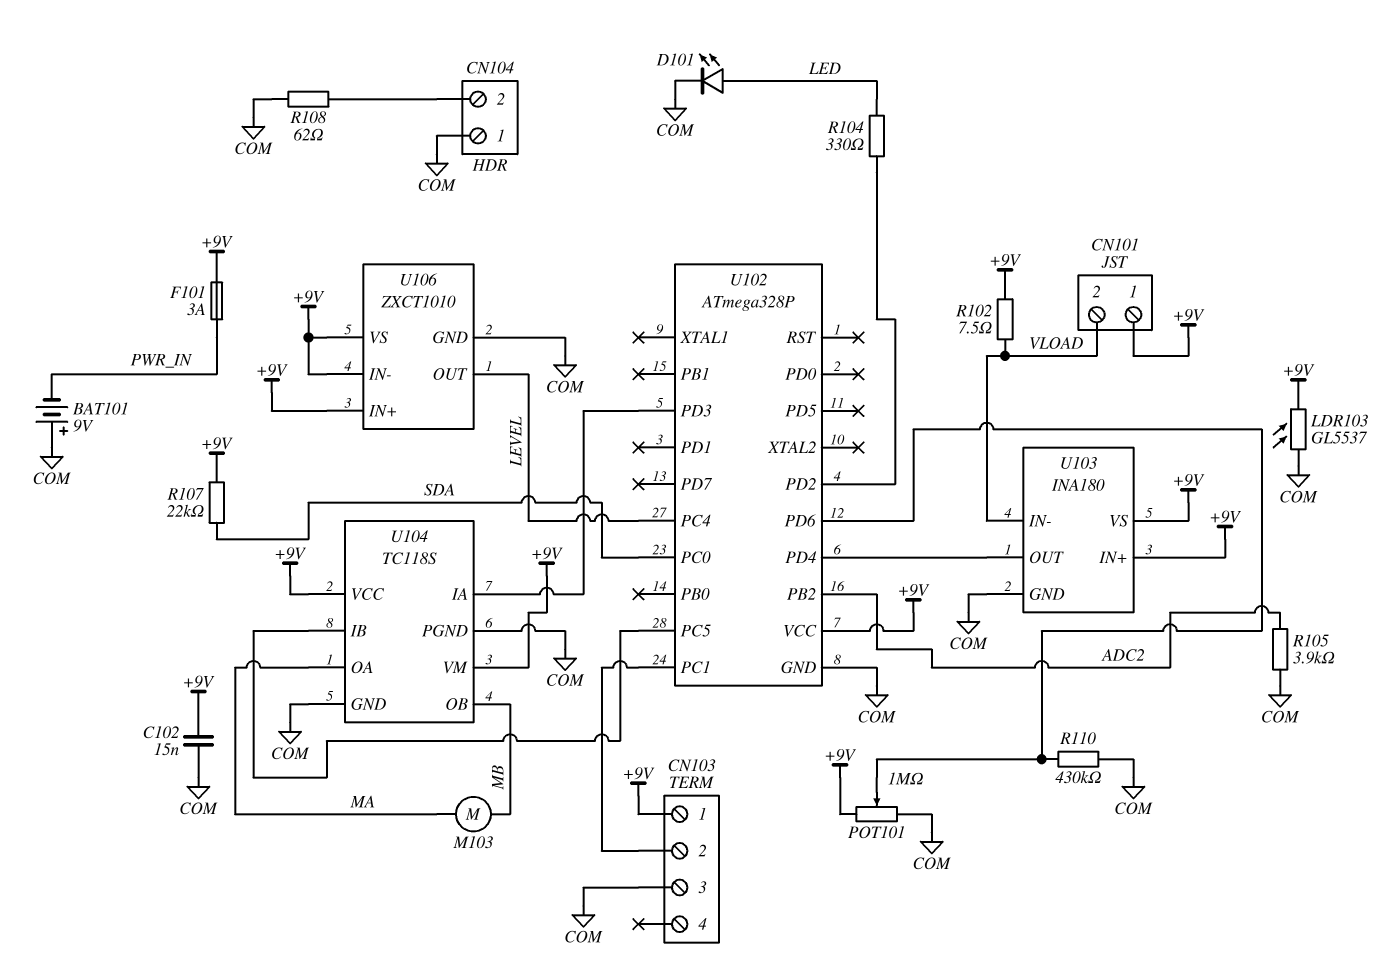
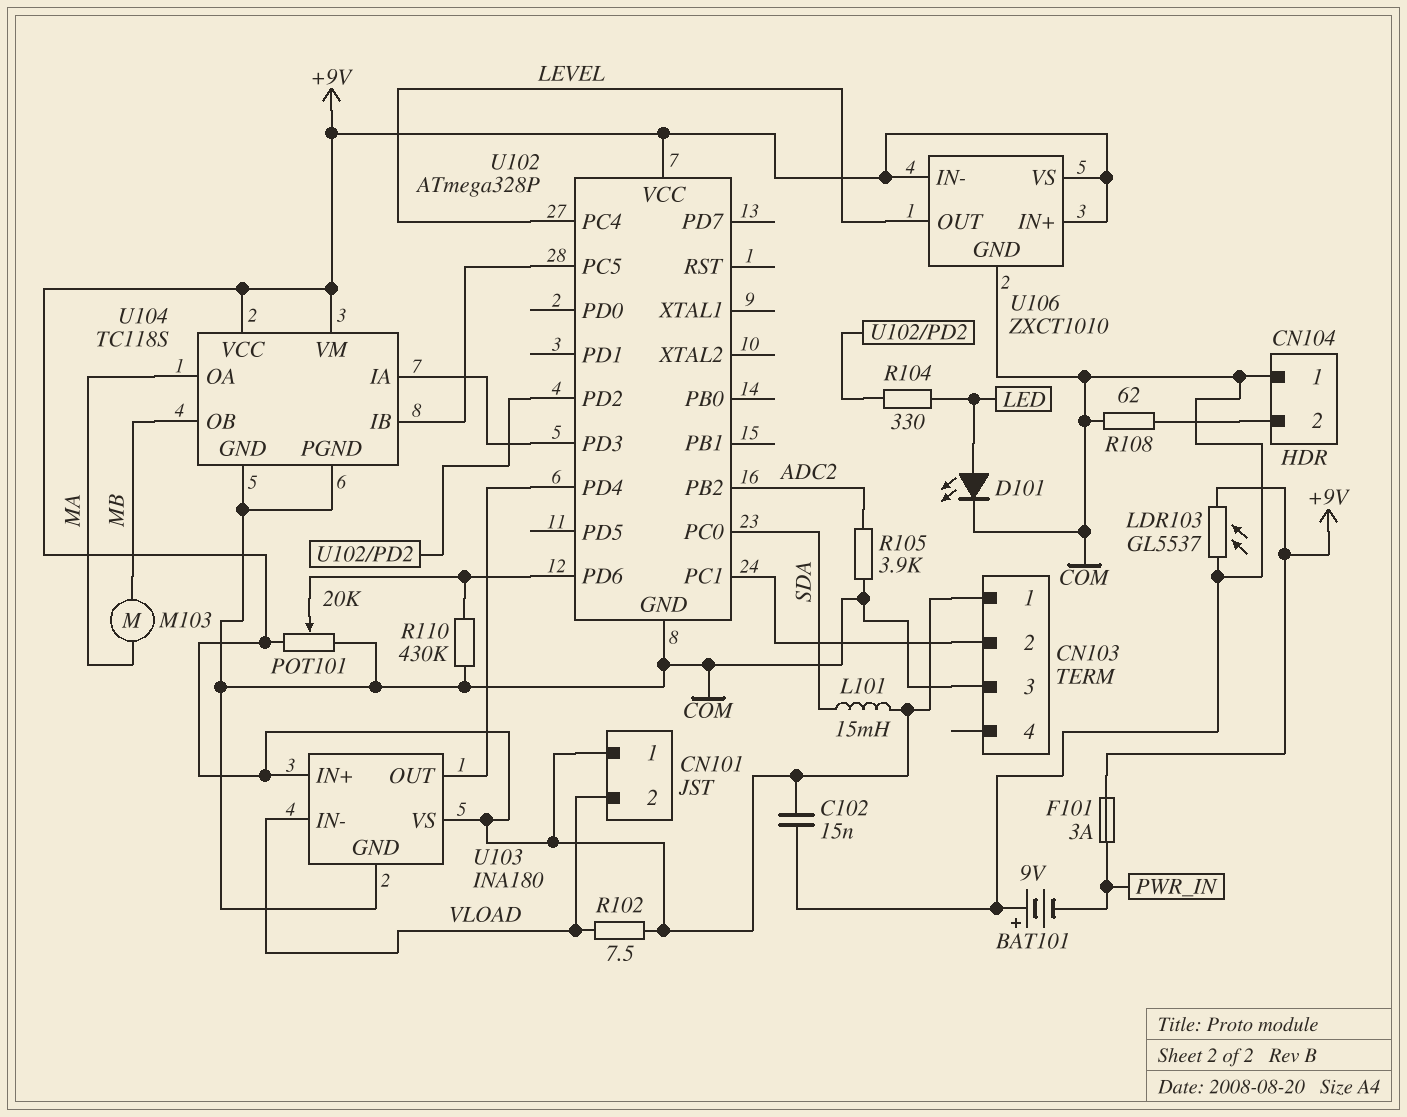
L101: none -> 15mH (+9V, SDA)
POT101: 1M (+9V, COM, wiper U102/PD6) -> 20k (+9V, COM, wiper U102/PD6)
R107: 22k (+9V, SDA) -> none

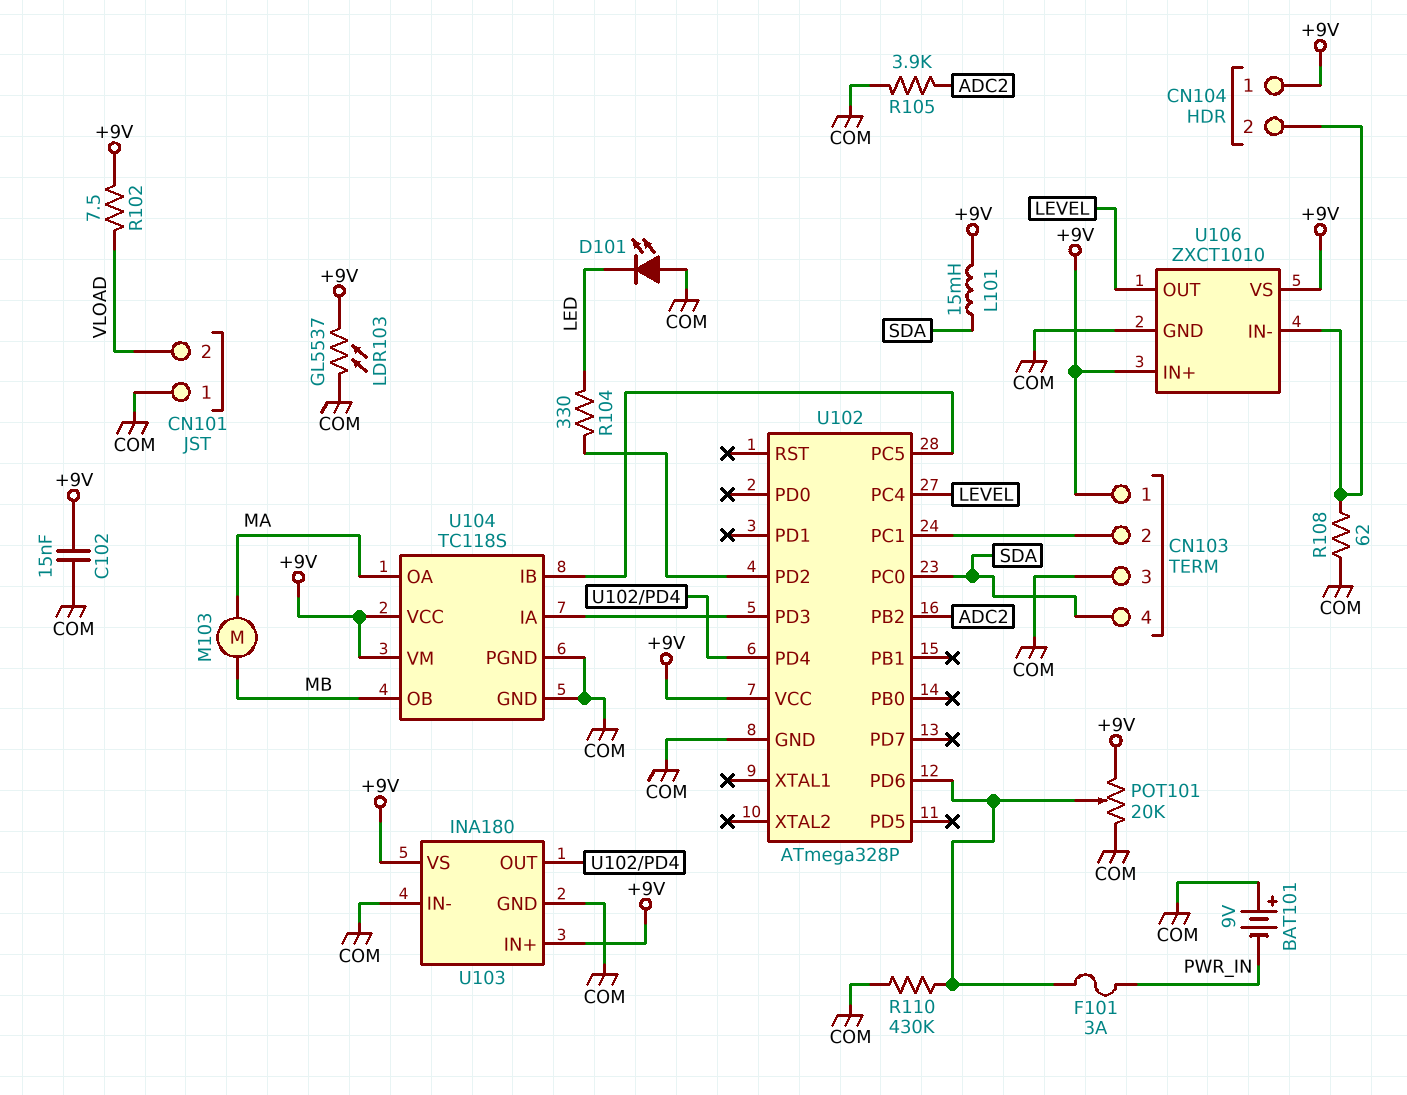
CN101 pin 1: +9V -> COM
CN103 pin 4: none -> SDA
CN104 pin 1: COM -> +9V
D101: LED (A LED, K COM) -> LED (A COM, K LED)
F101: 3A (+9V, PWR_IN) -> 3A (PWR_IN, U102/PD6)
U103 pin IN-: VLOAD -> COM
U106 pin IN-: +9V -> CN104/2

